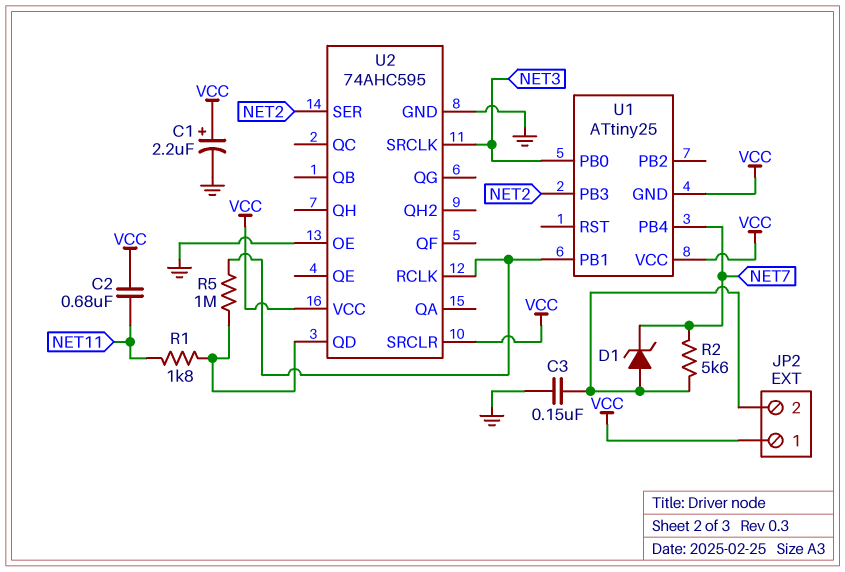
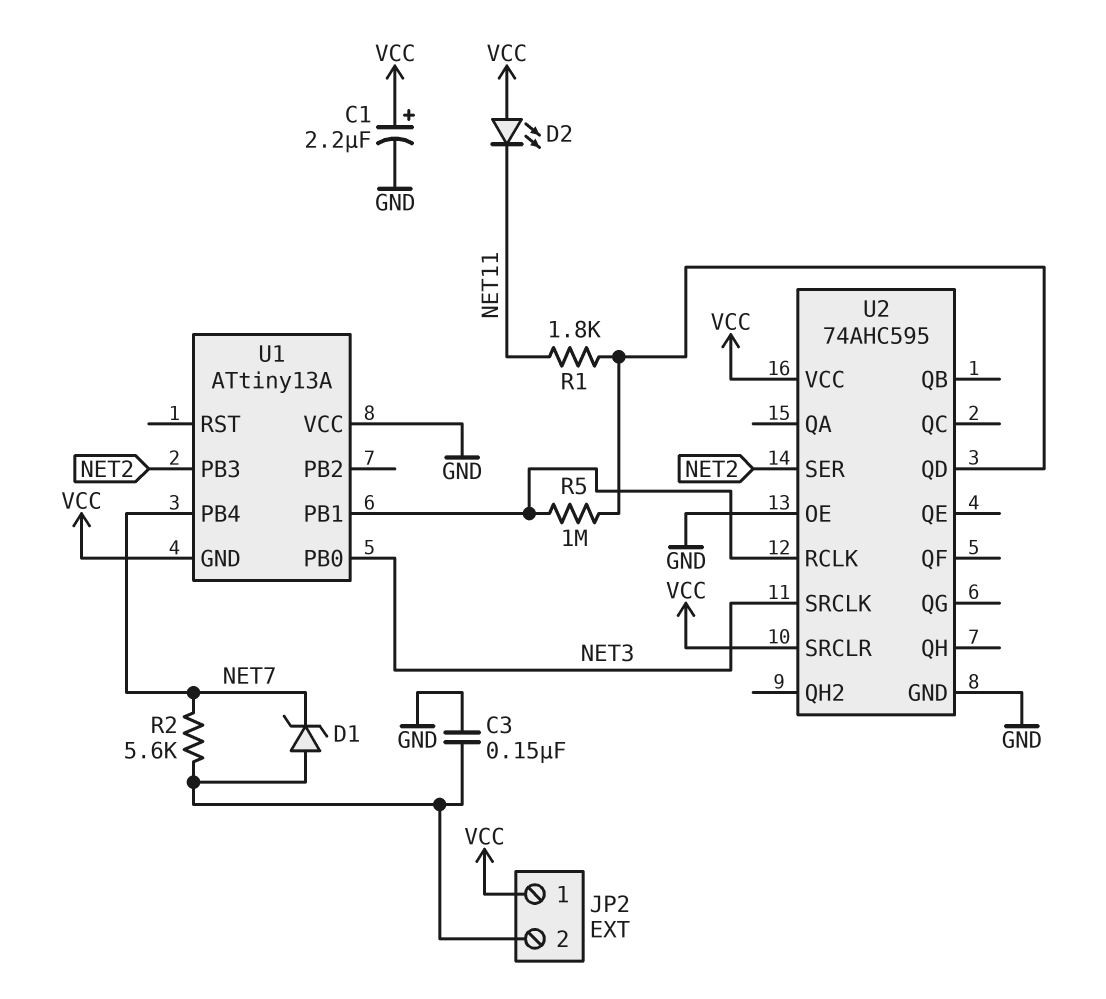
C2: 680nF (NET11, VCC) -> none
D2: none -> LED (A VCC, K NET11)
U1: ATtiny25 -> ATtiny13A
U1 pin VCC: VCC -> GND

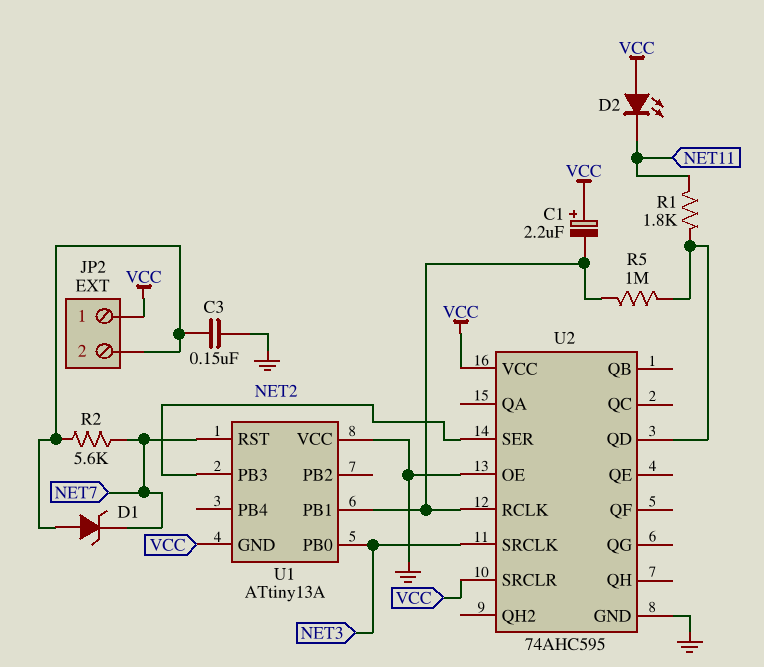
C1: 2.2uF (plus VCC, minus GND) -> 2.2uF (plus VCC, minus U1/PB1)
U1 pin PB4: NET7 -> none
U1 pin RST: none -> NET7

